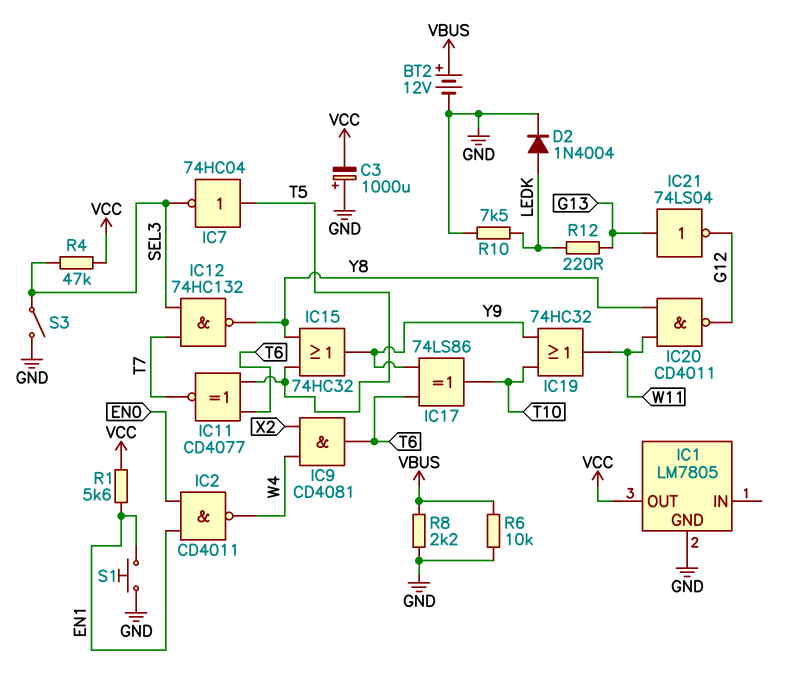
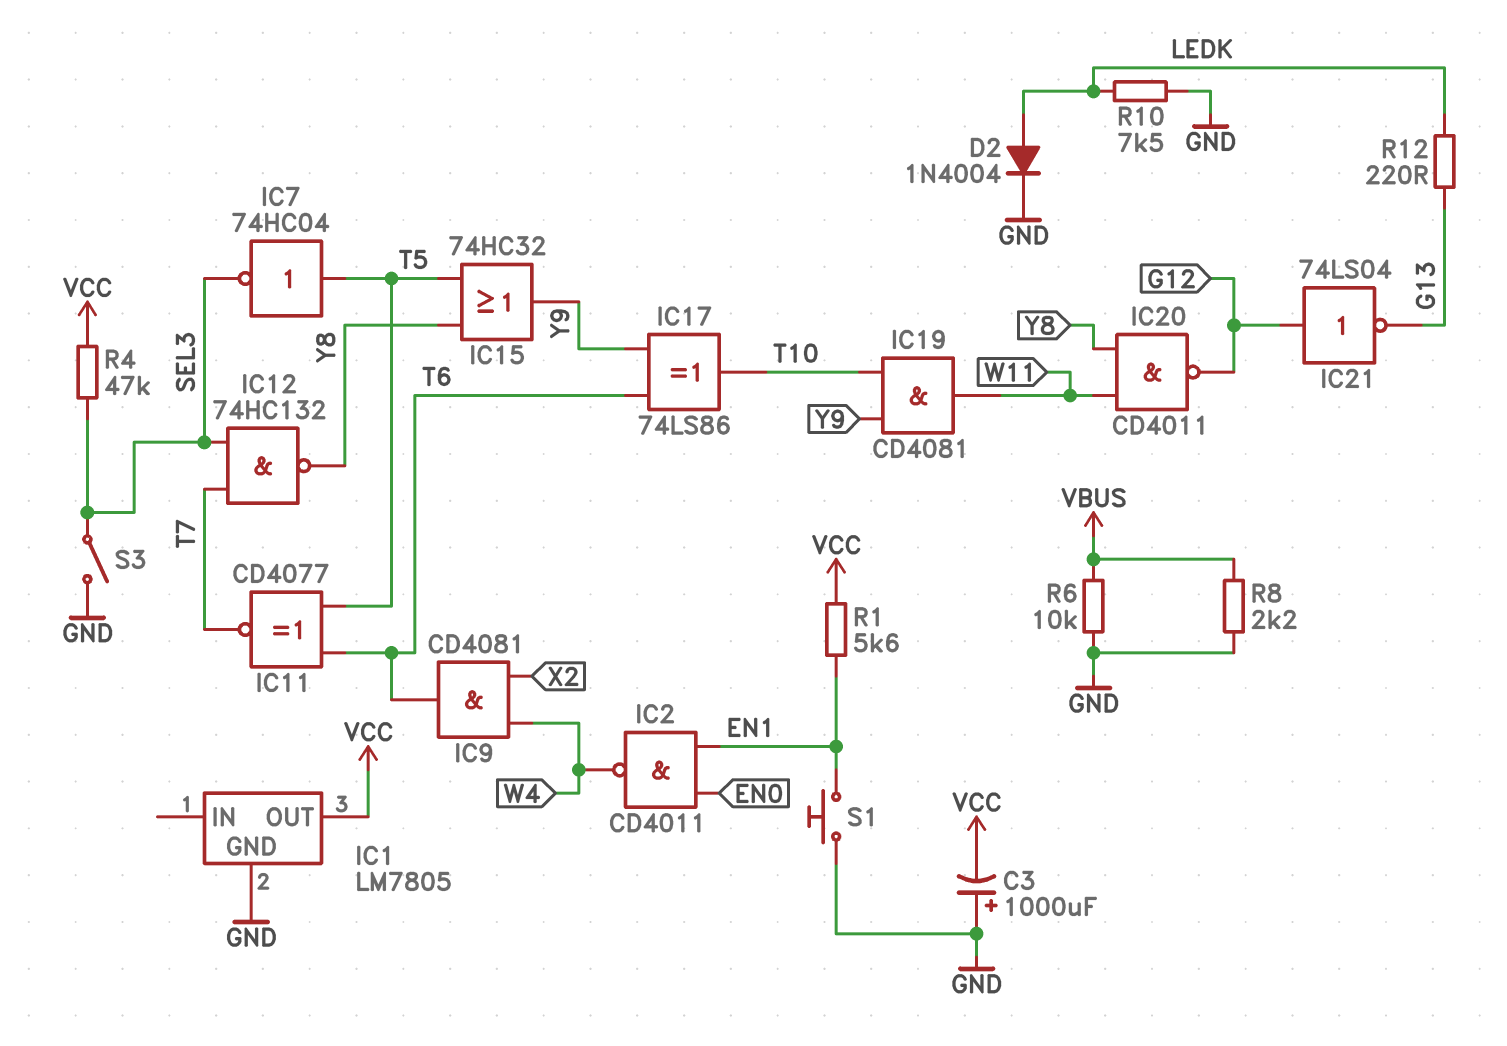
BT2: 12V (plus VBUS, minus GND) -> none
IC19: OR 74HC32 (in T10, in Y9, out W11) -> AND CD4081 (in T10, in Y9, out W11)
IC21: NOT 74LS04 (in G13, out G12) -> NOT 74LS04 (in G12, out G13)

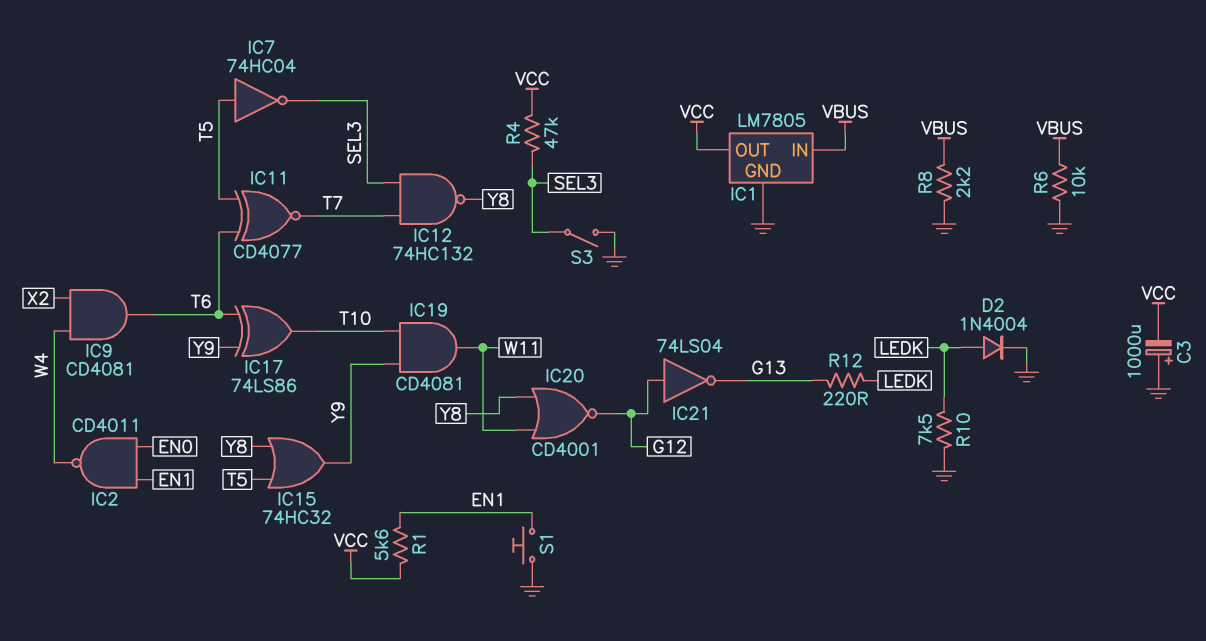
IC1 pin IN: none -> VBUS
IC20: NAND CD4011 (in W11, in Y8, out G12) -> NOR CD4001 (in W11, in Y8, out G12)

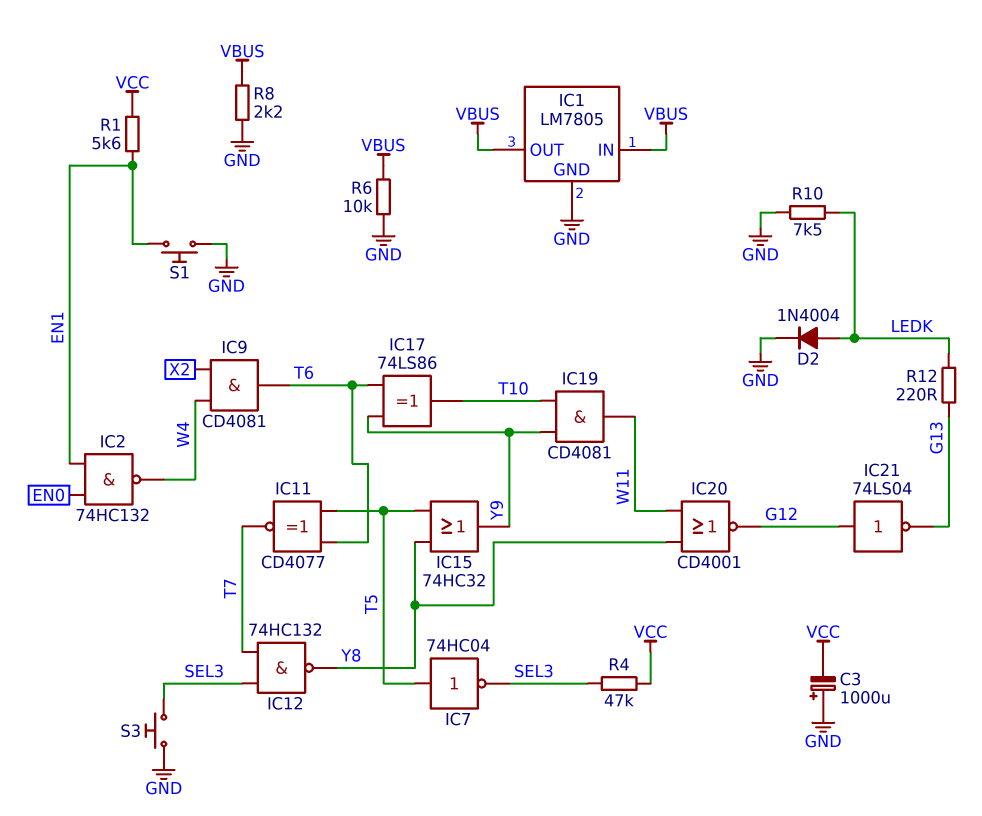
IC1 pin OUT: VCC -> VBUS
IC2: NAND CD4011 (in EN0, in EN1, out W4) -> NAND 74HC132 (in EN0, in EN1, out W4)
S3: switch (GND, SEL3) -> button (GND, SEL3)

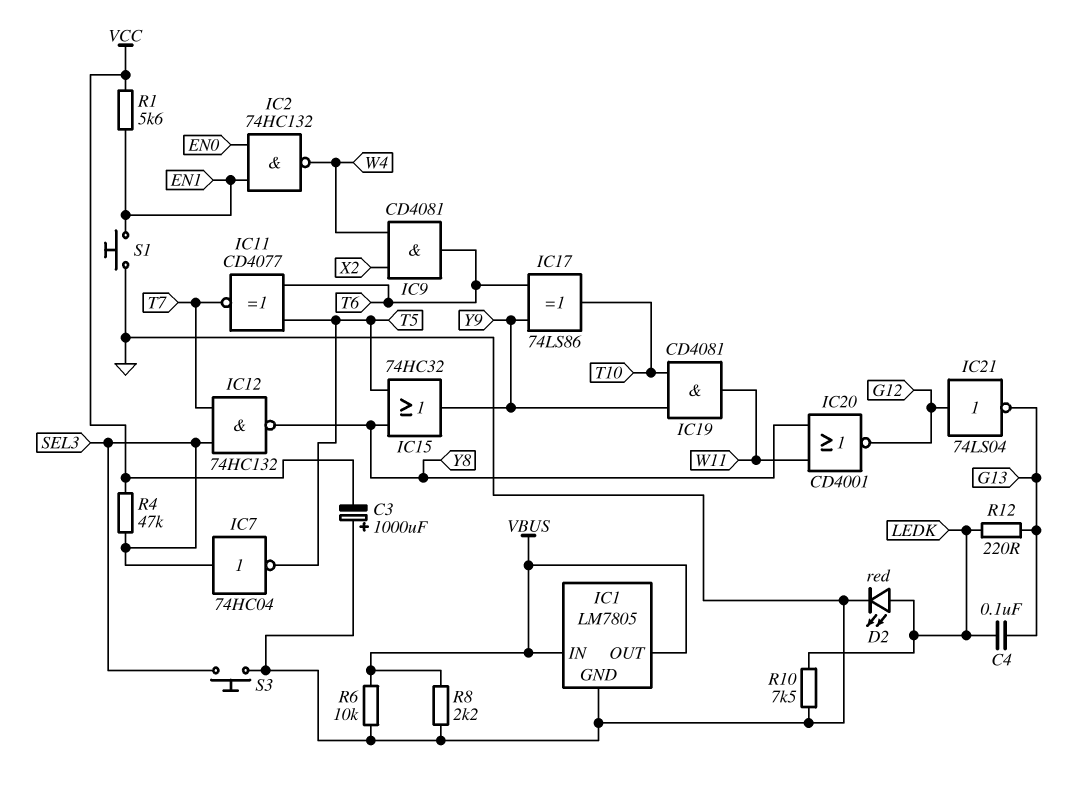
C4: none -> 100nF (G13, LEDK)
D2: diode 1N4004 (A LEDK, K GND) -> LED red (A LEDK, K GND)
IC7: NOT 74HC04 (in T5, out SEL3) -> NOT 74HC04 (in SEL3, out T5)

